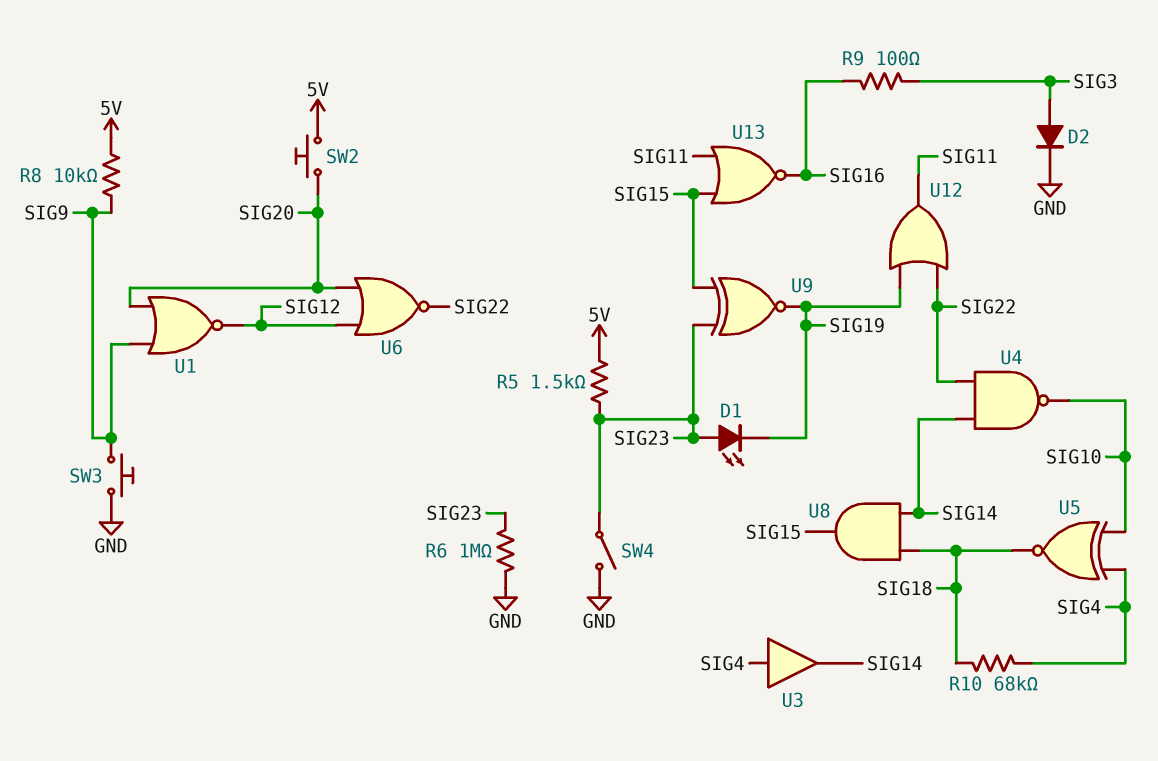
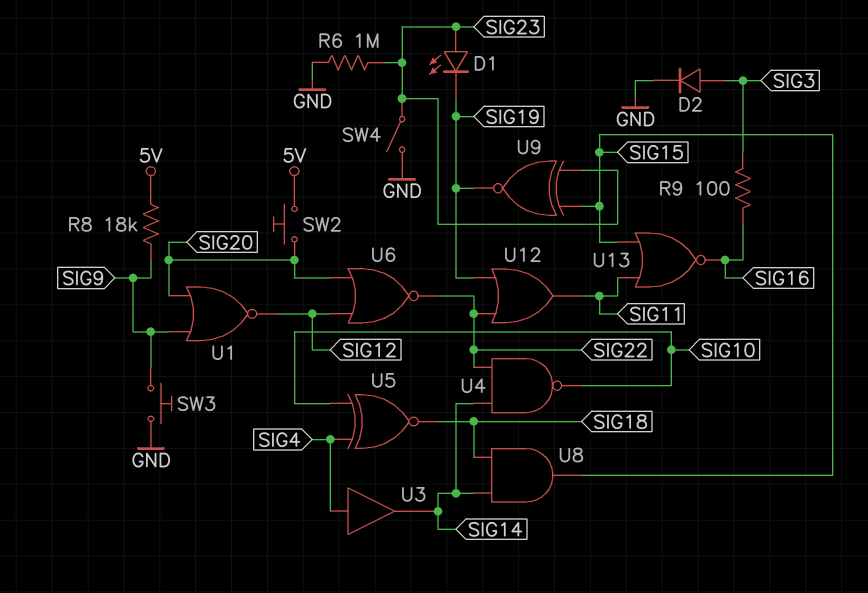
R5: 1.5k (5V, SIG23) -> none
R8: 10k (5V, SIG9) -> 18k (5V, SIG9)
R10: 68k (SIG4, SIG18) -> none

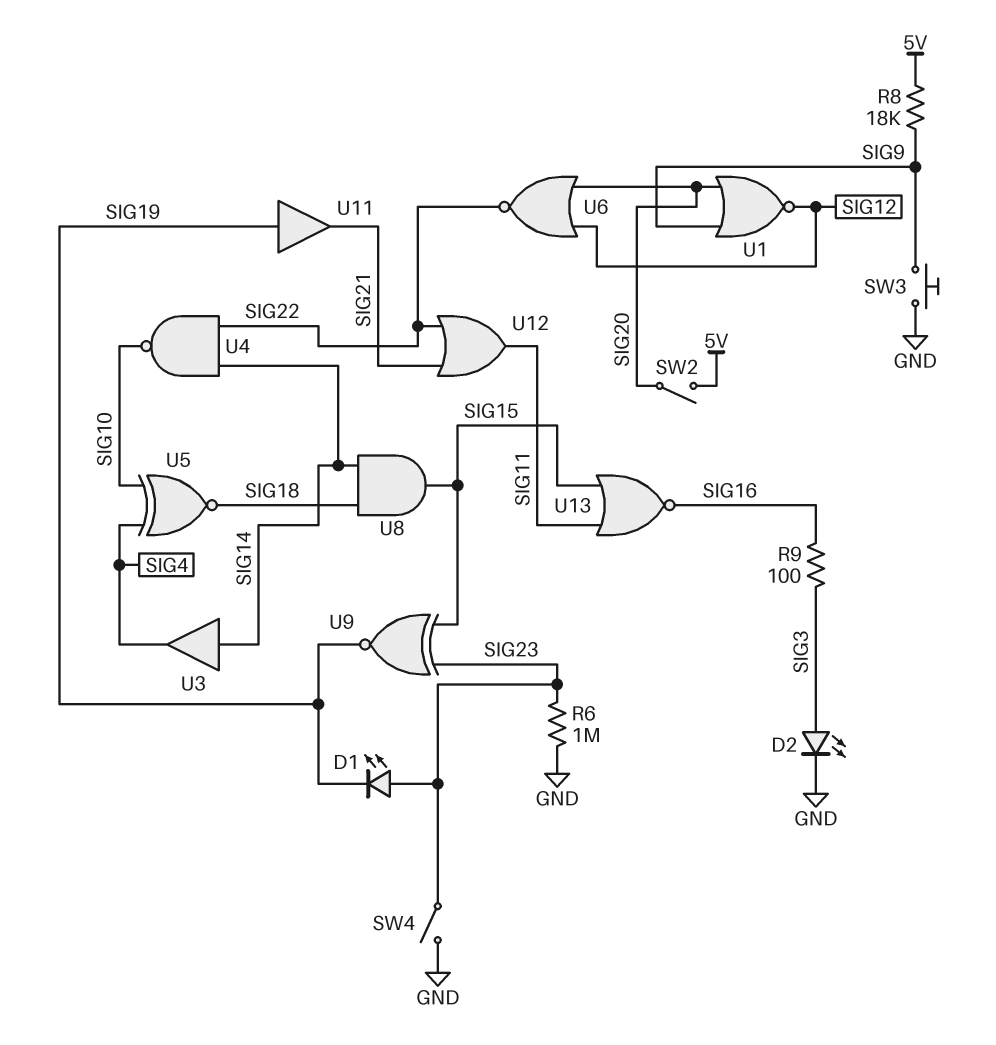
D2: diode (A SIG3, K GND) -> LED (A SIG3, K GND)
SW2: button (5V, SIG20) -> switch (5V, SIG20)
U3: buffer (in SIG4, out SIG14) -> buffer (in SIG14, out SIG4)
U11: none -> buffer (in SIG19, out SIG21)
U12: OR (in SIG19, in SIG22, out SIG11) -> OR (in SIG21, in SIG22, out SIG11)

